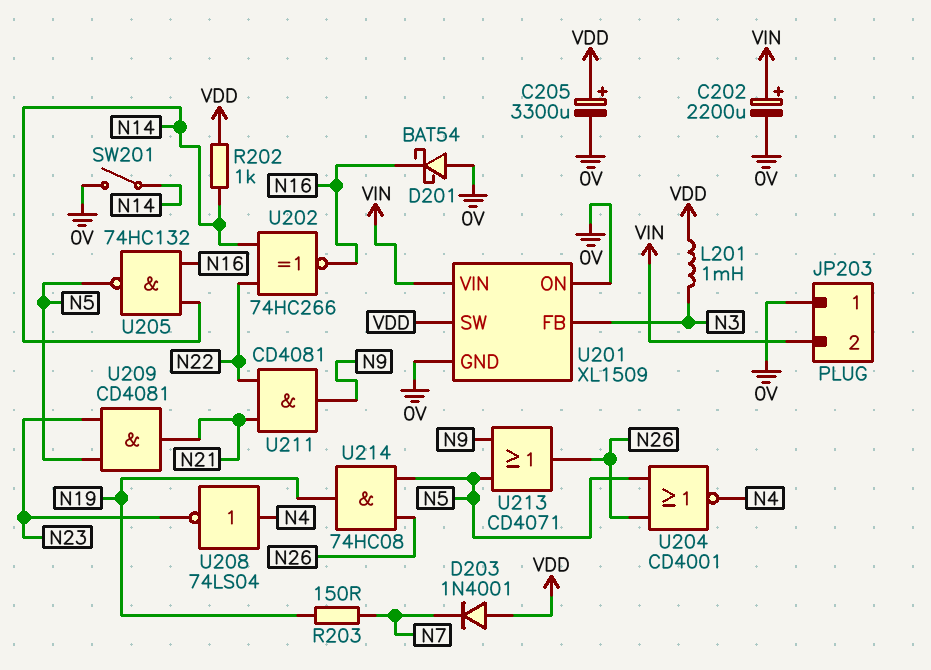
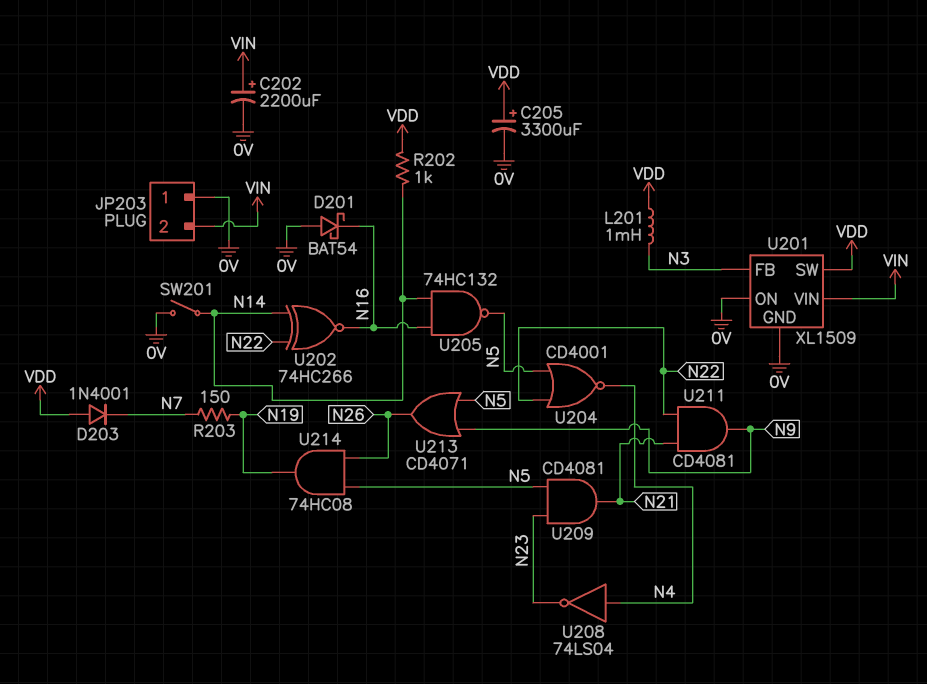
U204: NOR CD4001 (in N5, in N26, out N4) -> NOR CD4001 (in N5, in N22, out N4)

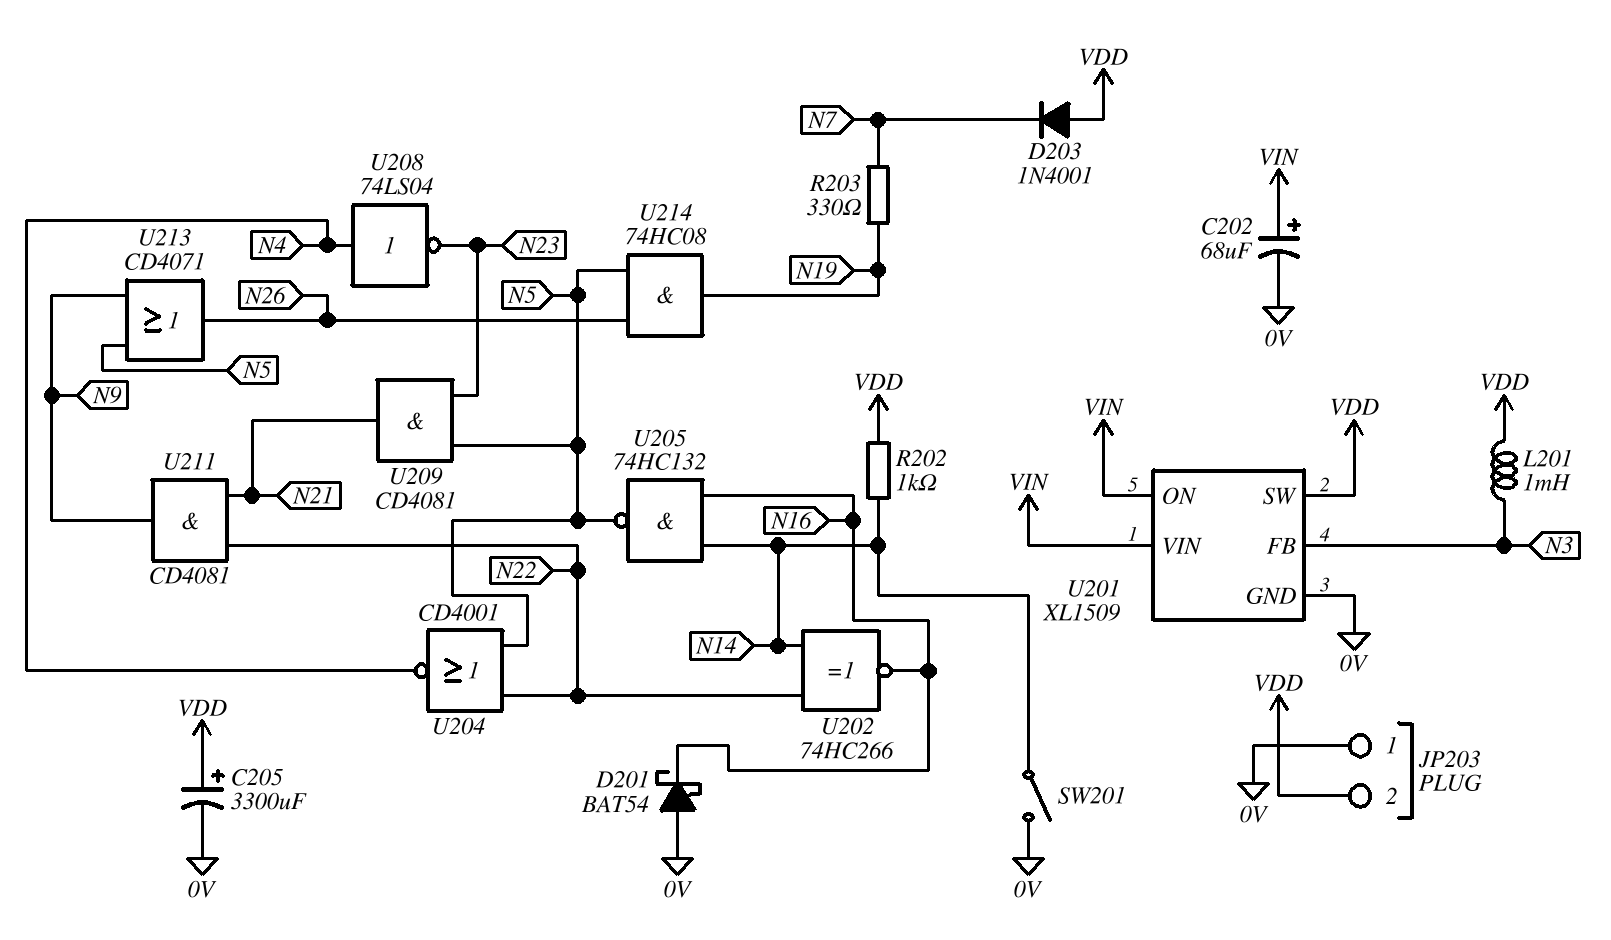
C202: 2200uF (plus VIN, minus 0V) -> 68uF (plus VIN, minus 0V)
JP203 pin 2: VIN -> VDD
R203: 150 (N7, N19) -> 330 (N7, N19)
U201 pin ON: 0V -> VIN

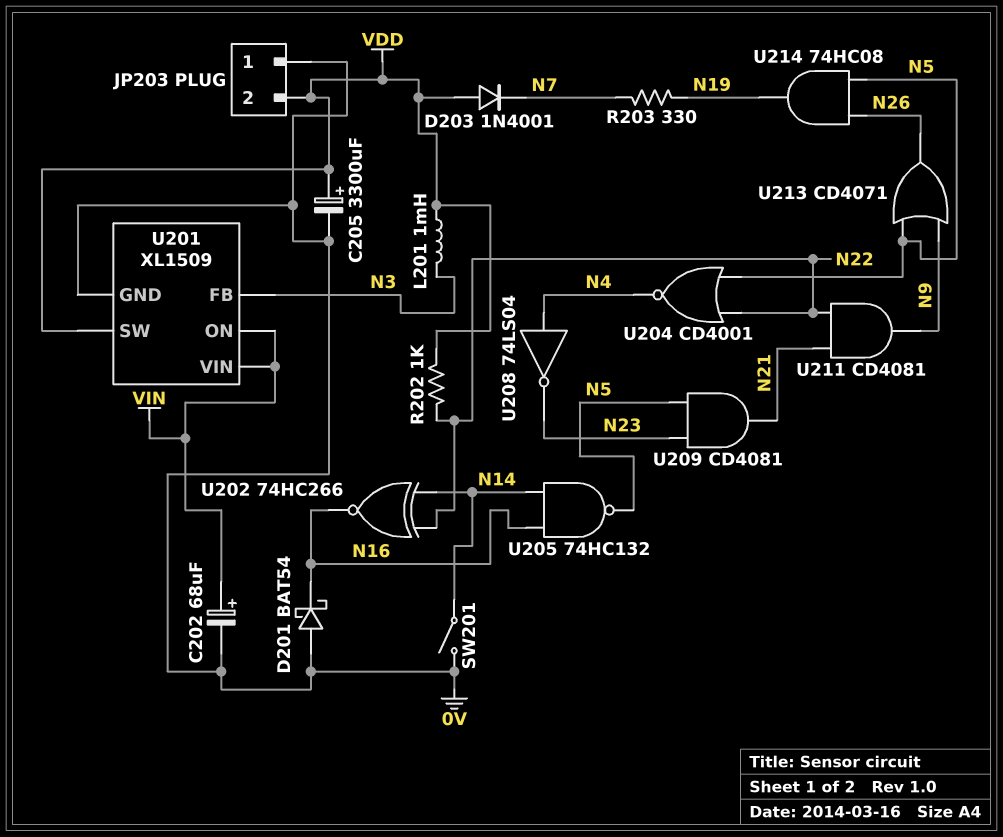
R202: 1k (N14, VDD) -> 1k (N22, VDD)

